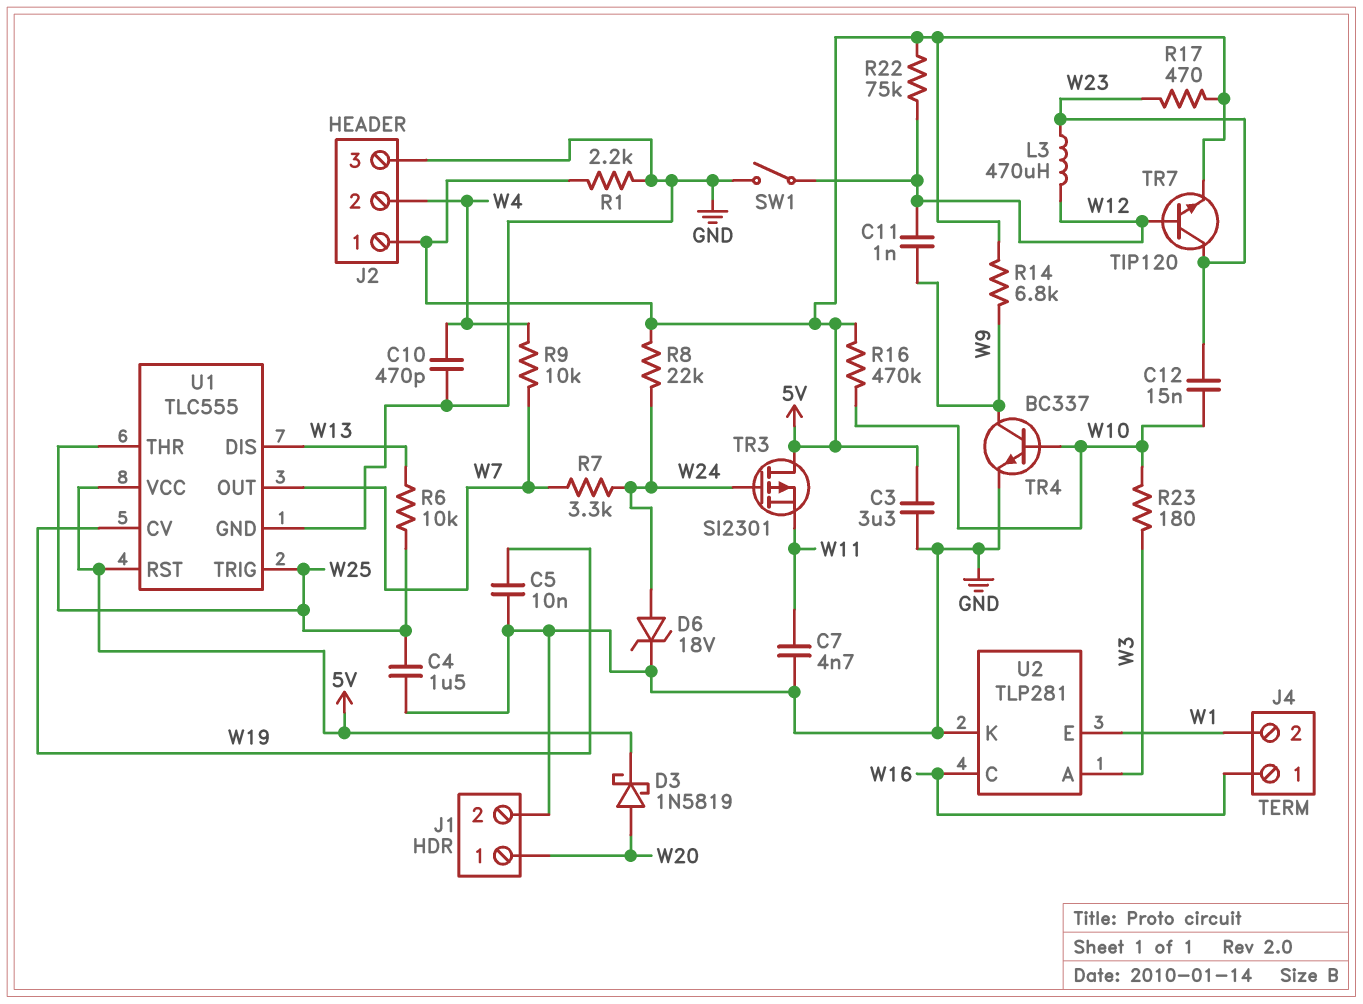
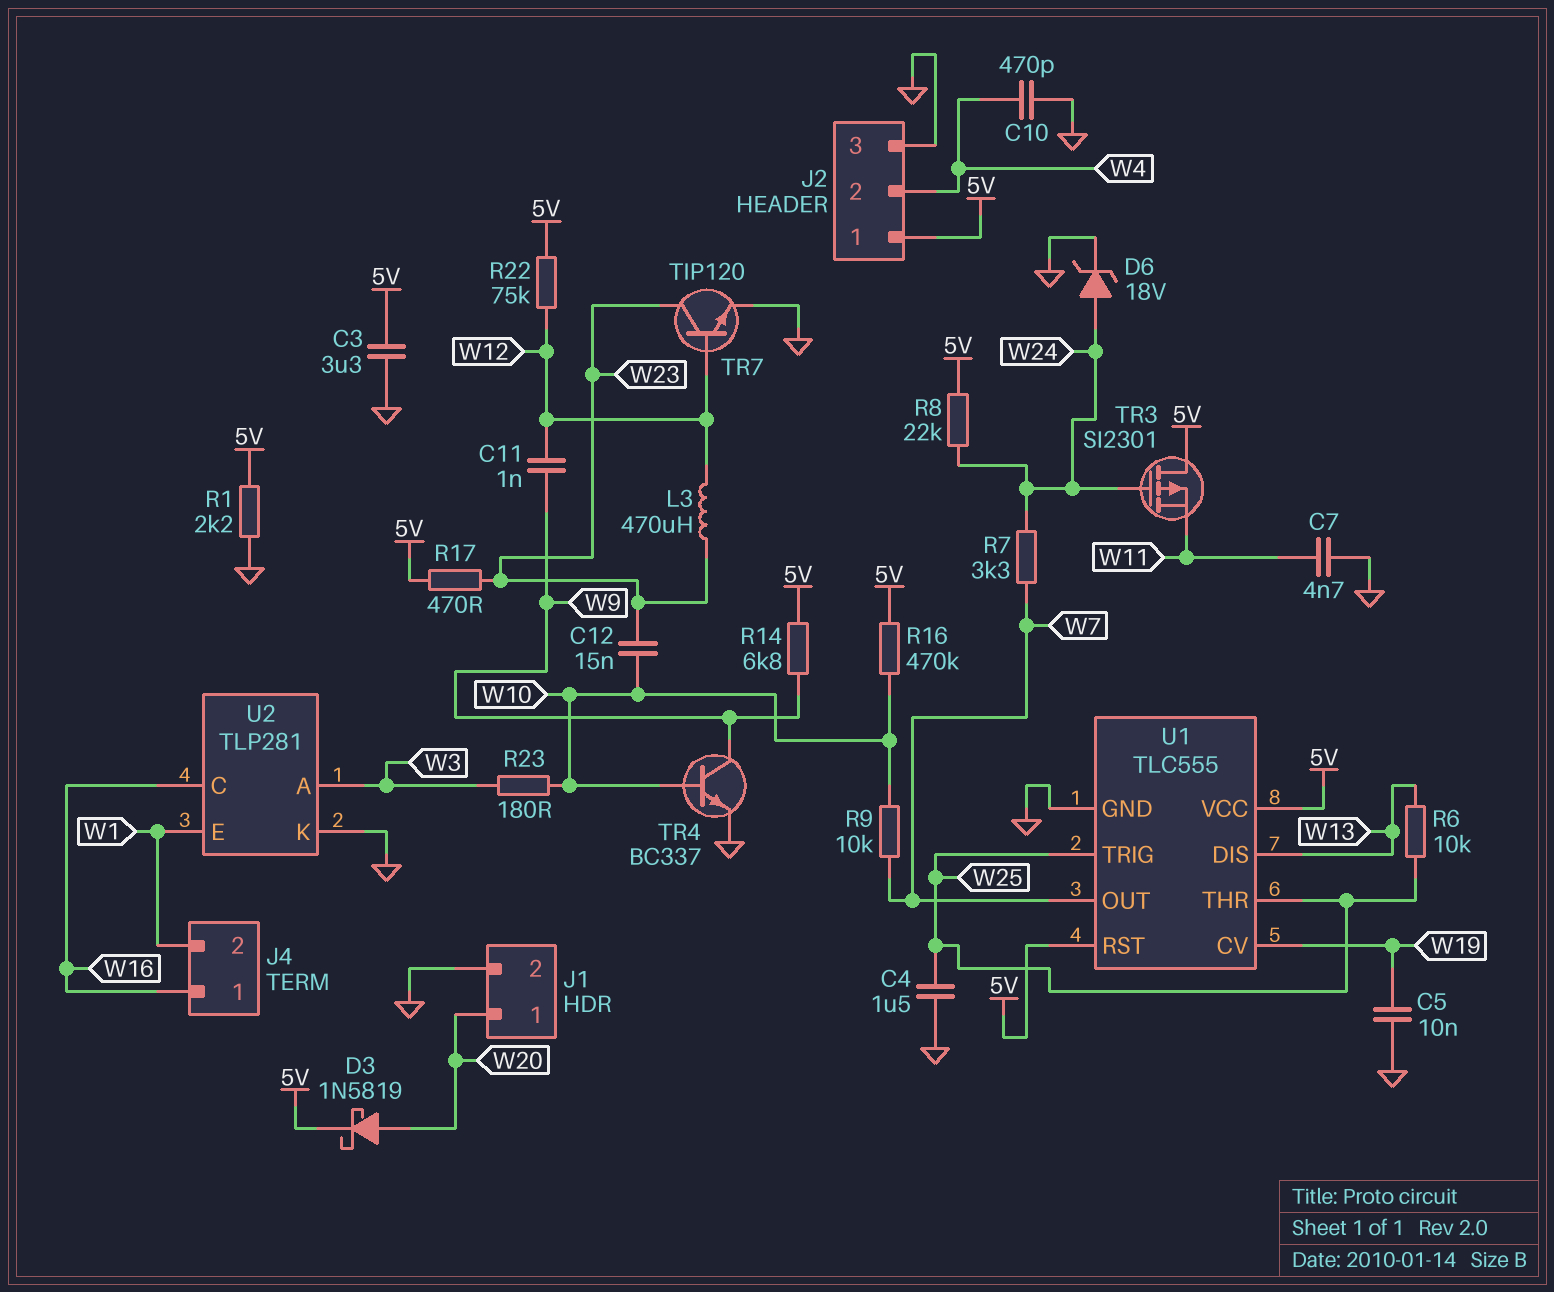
R9: 10k (W4, W7) -> 10k (W7, W10)
SW1: switch (GND, W12) -> none
TR7: NPN TIP120 (B W12, C W23, E 5V) -> NPN TIP120 (B W12, C W23, E GND)

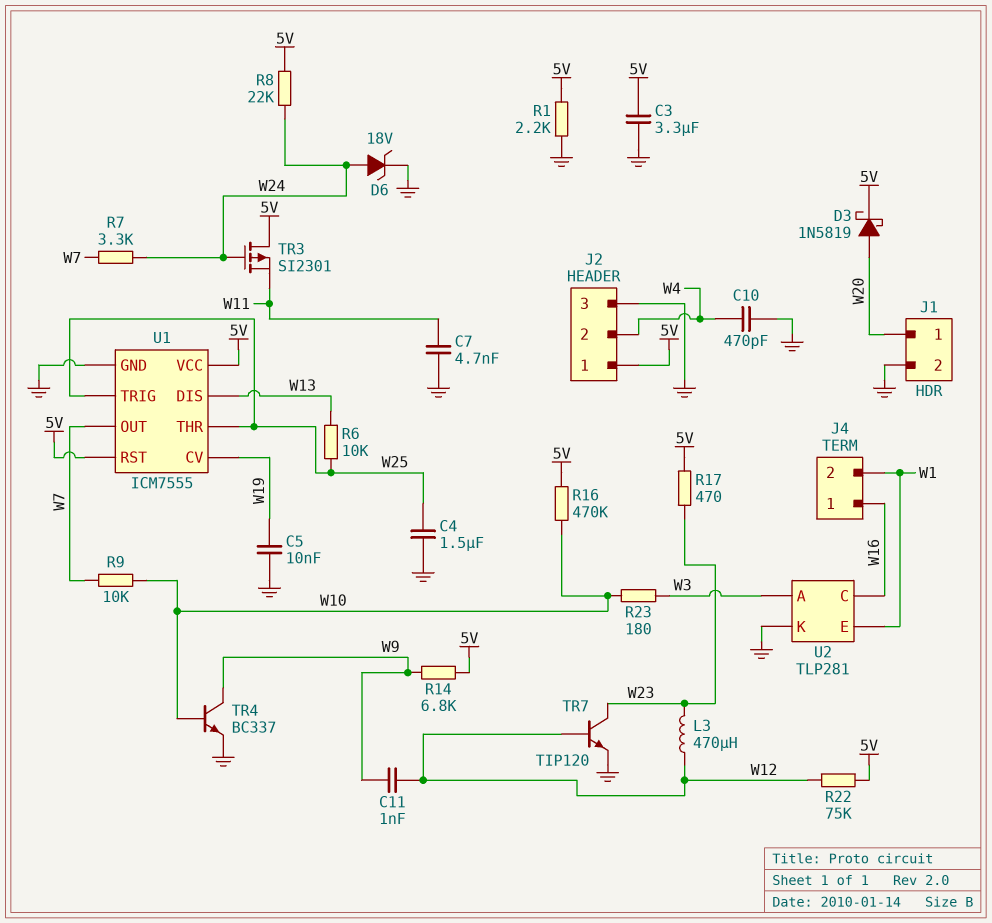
C12: 15nF (W10, W23) -> none
U1: TLC555 -> ICM7555

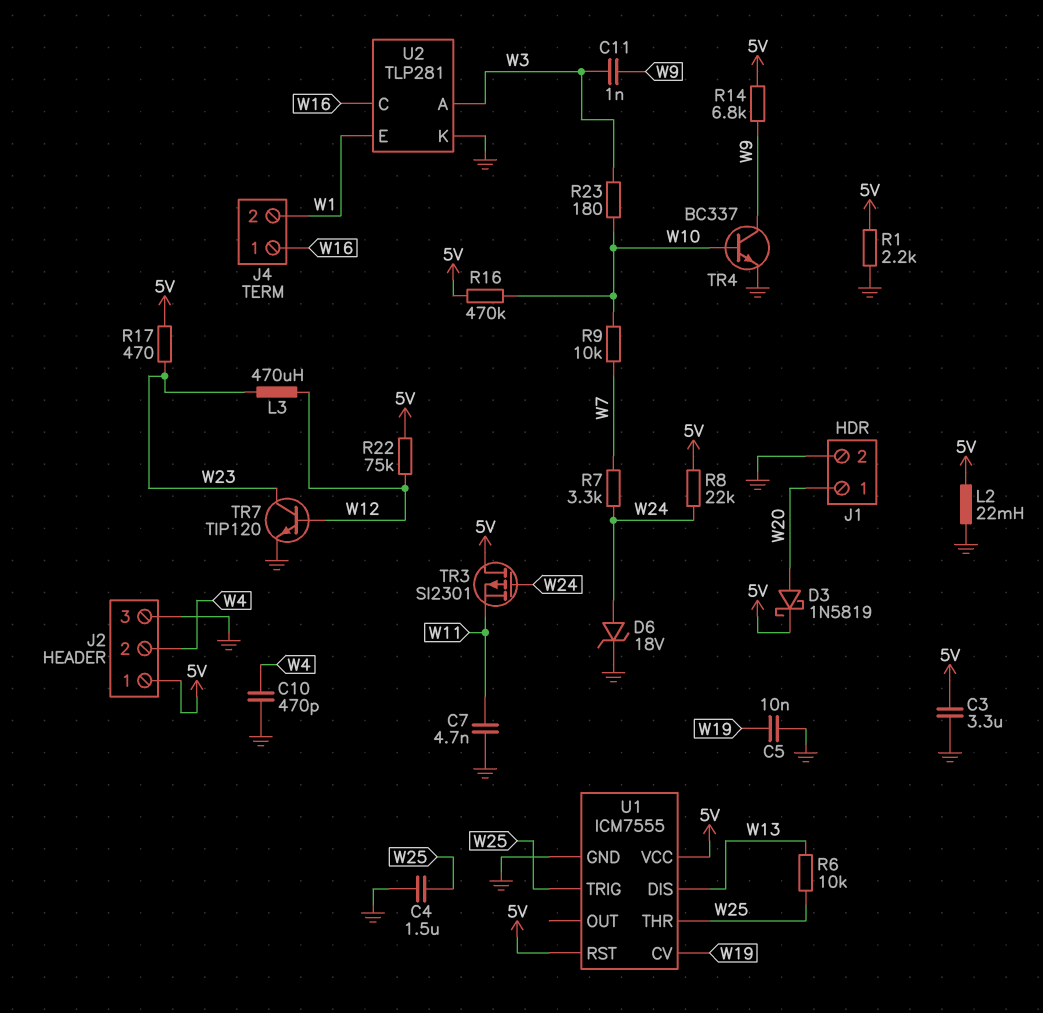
C11: 1nF (W9, W12) -> 1nF (W3, W9)
L2: none -> 22mH (5V, GND)
U1 pin OUT: W7 -> none

